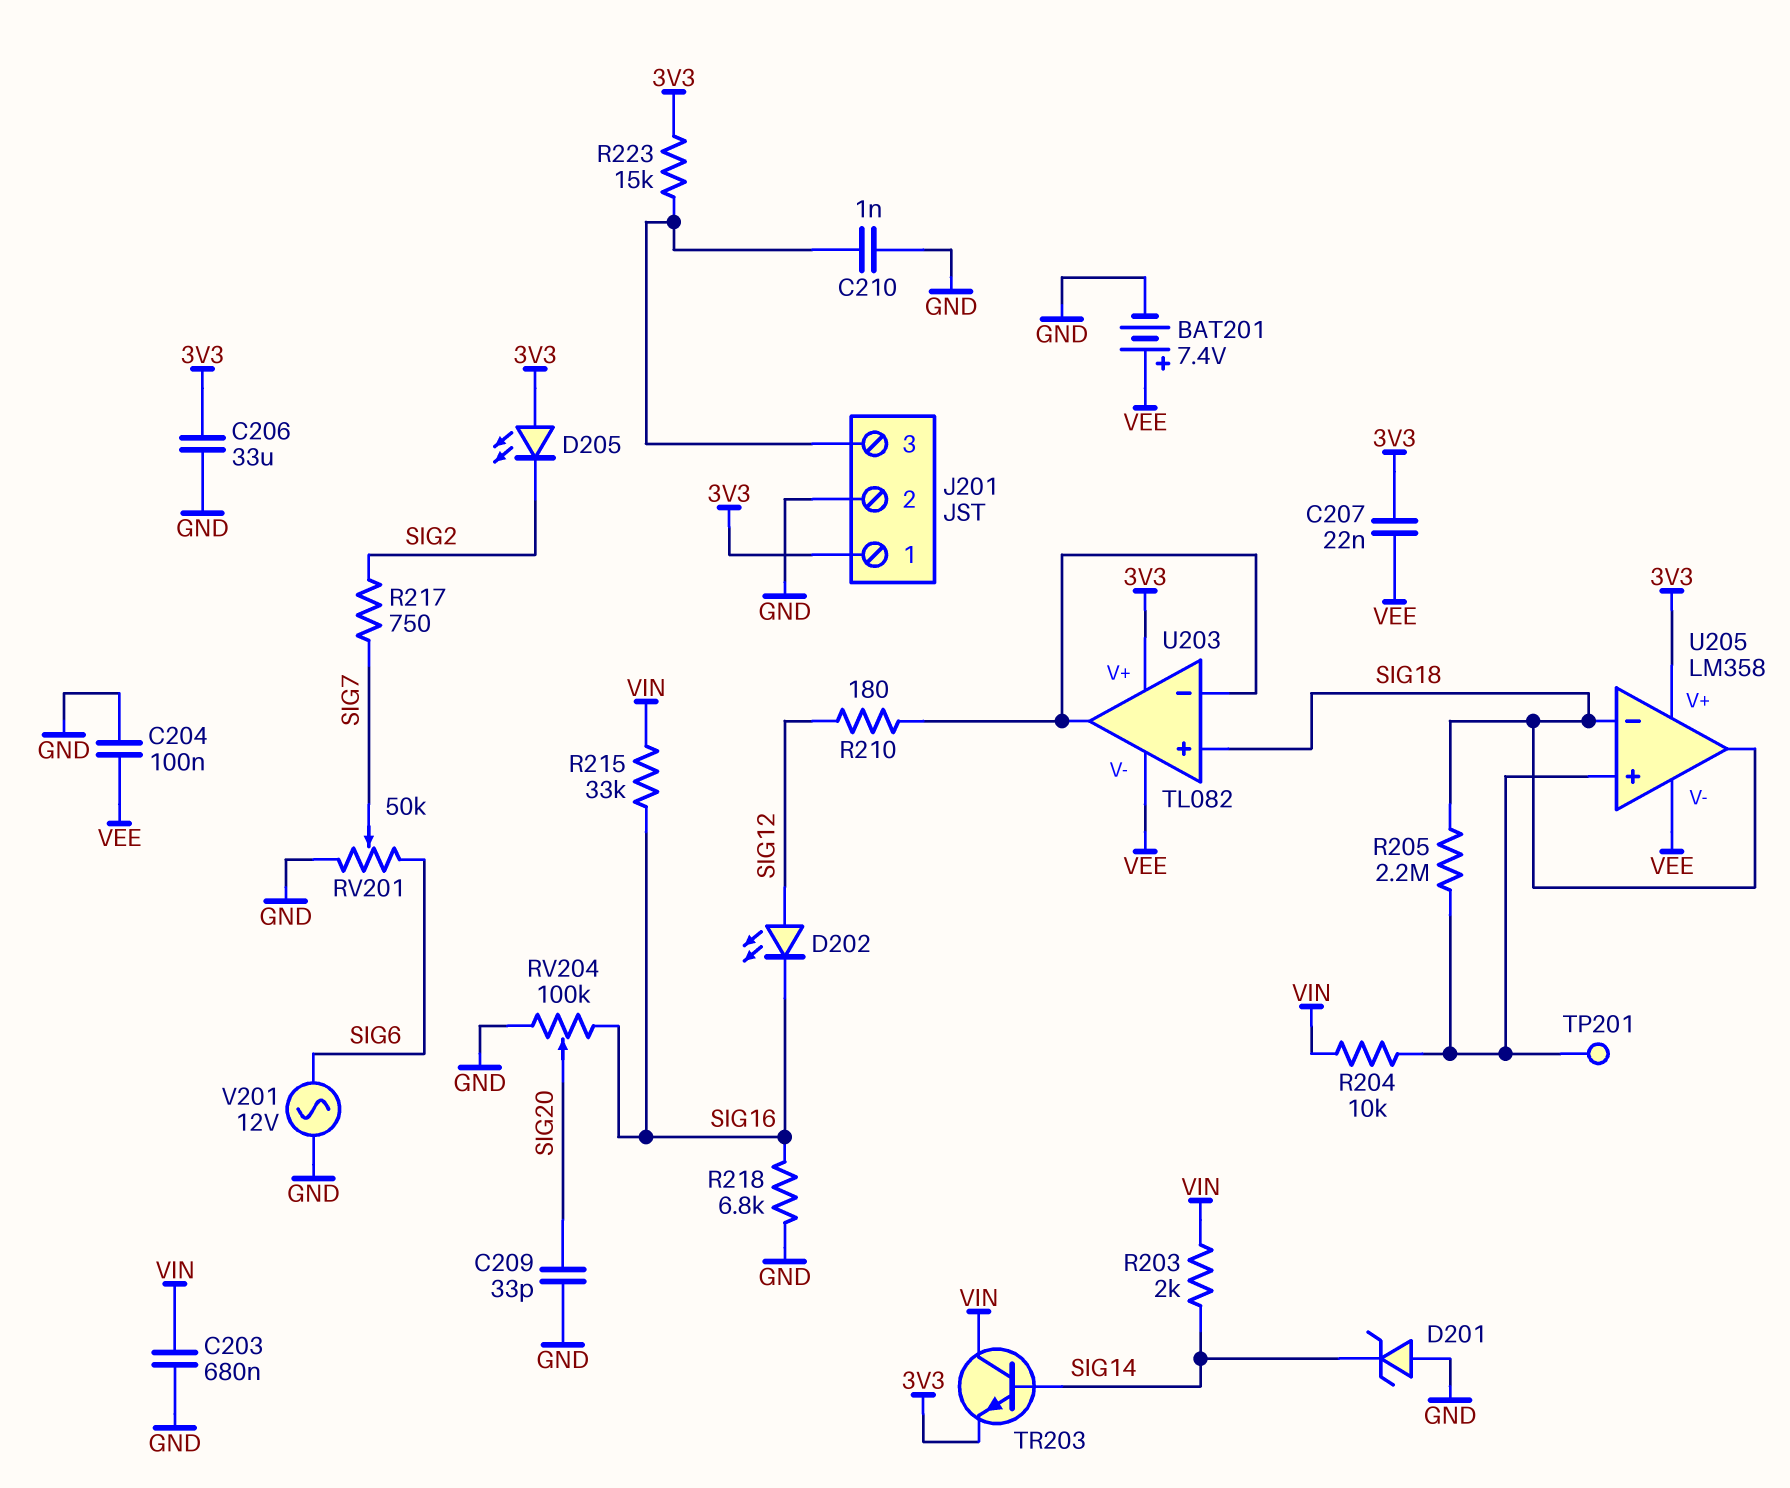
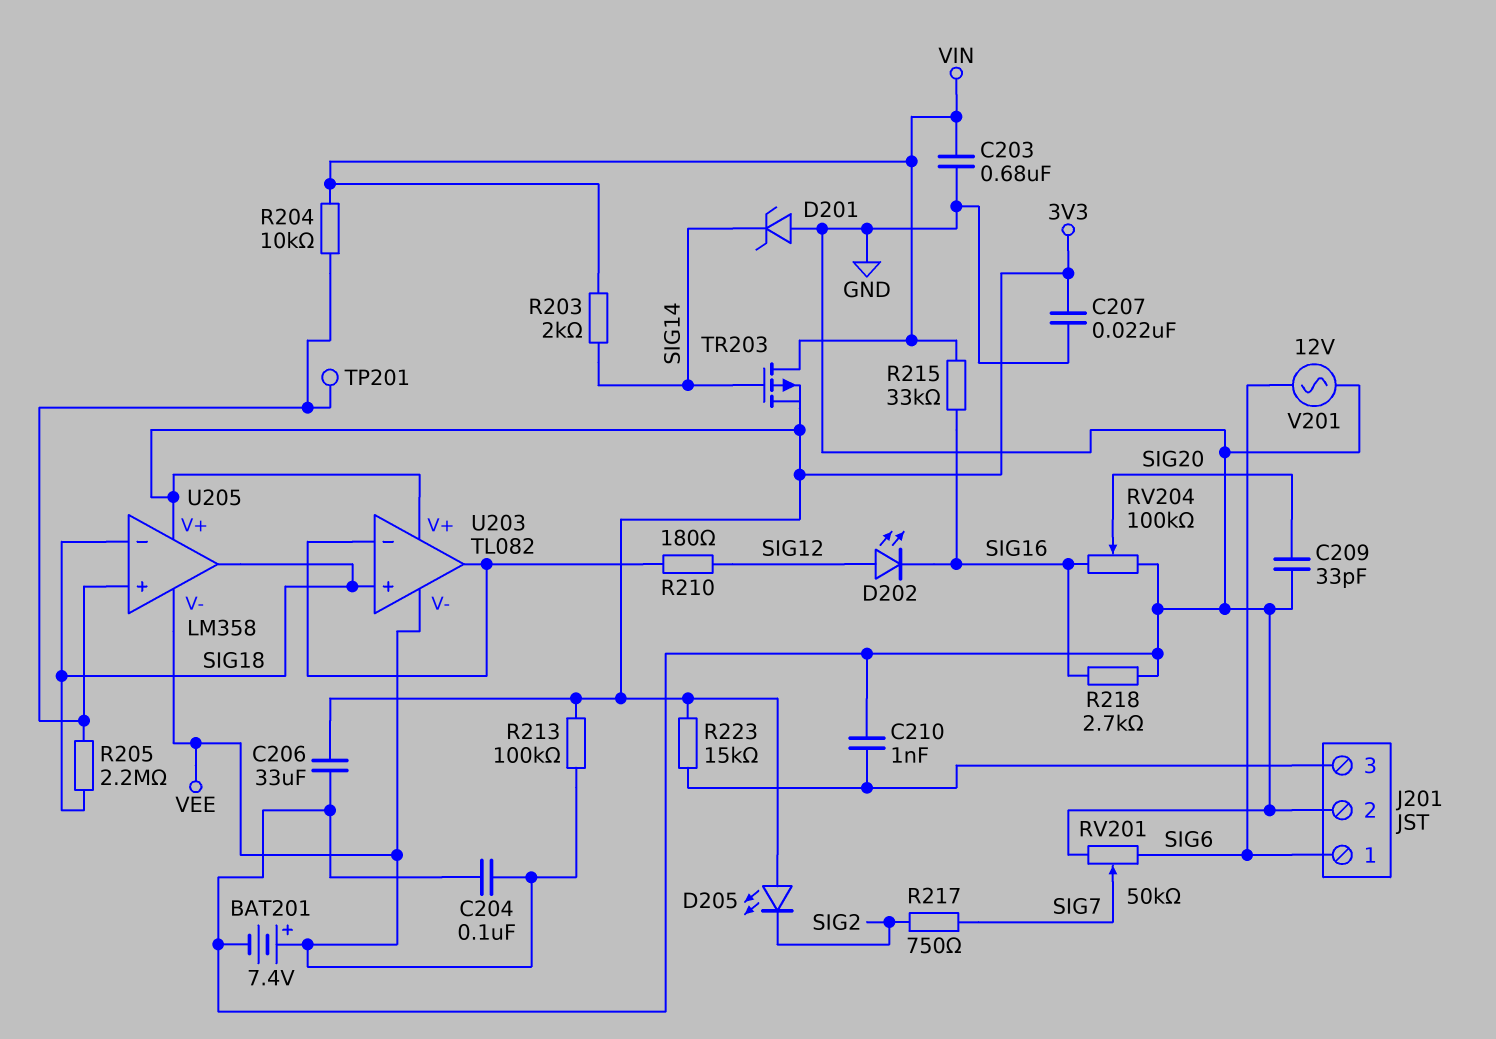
C207: 22nF (3V3, VEE) -> 22nF (3V3, GND)
J201 pin 1: 3V3 -> SIG6
R213: none -> 100k (3V3, VEE)
R218: 6.8k (GND, SIG16) -> 2.7k (GND, SIG16)
TR203: NPN (B SIG14, C VIN, E 3V3) -> PMOS (G SIG14, D VIN, S 3V3)

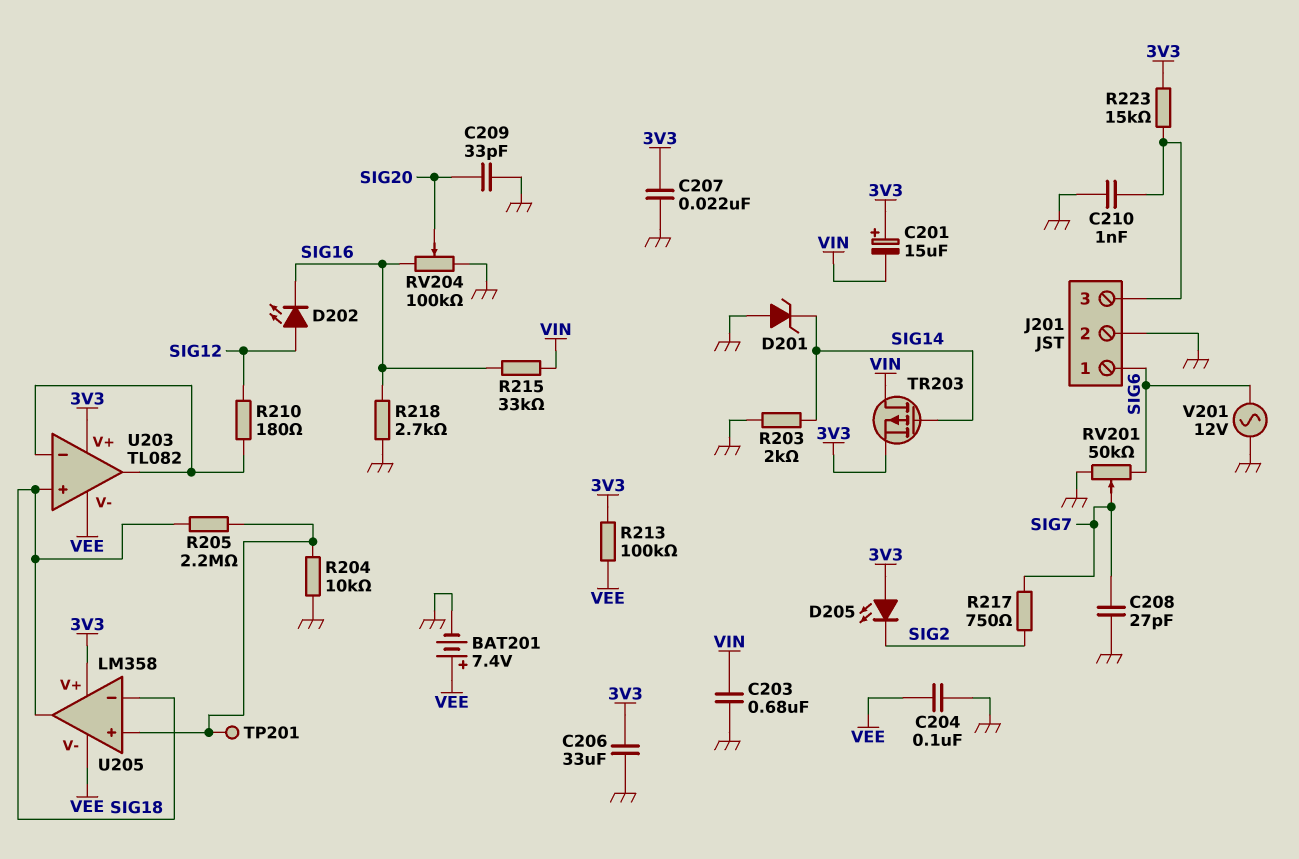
C201: none -> 15uF (plus 3V3, minus VIN)
C208: none -> 27pF (GND, SIG7)
R203: 2k (SIG14, VIN) -> 2k (GND, SIG14)
R204: 10k (U205/in+, VIN) -> 10k (GND, U205/in+)

